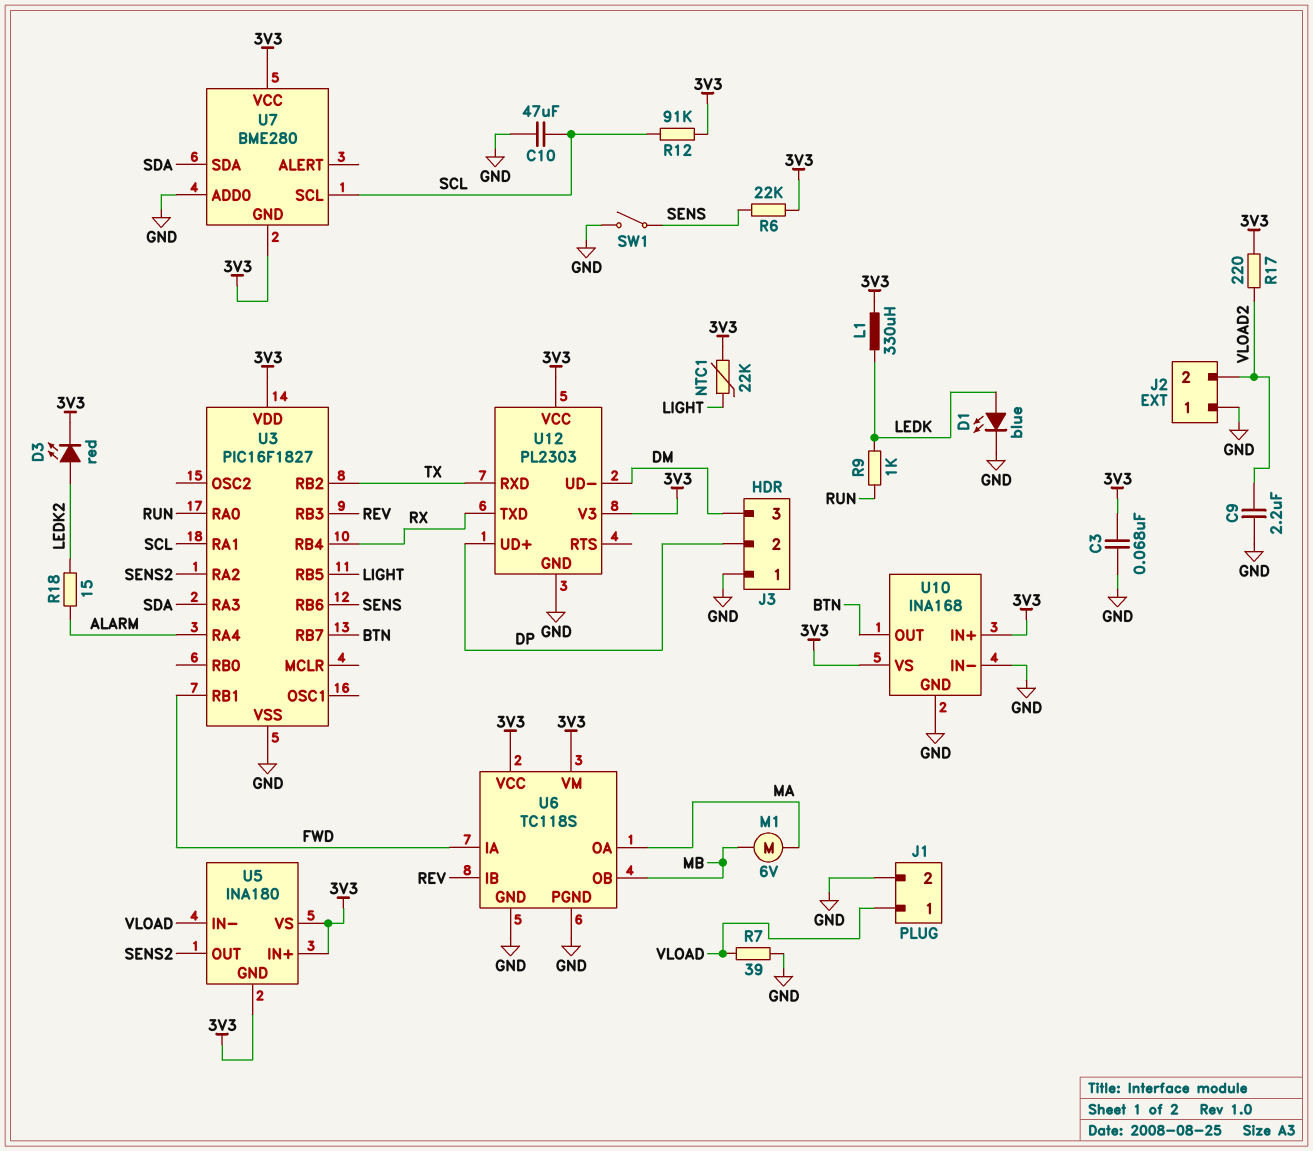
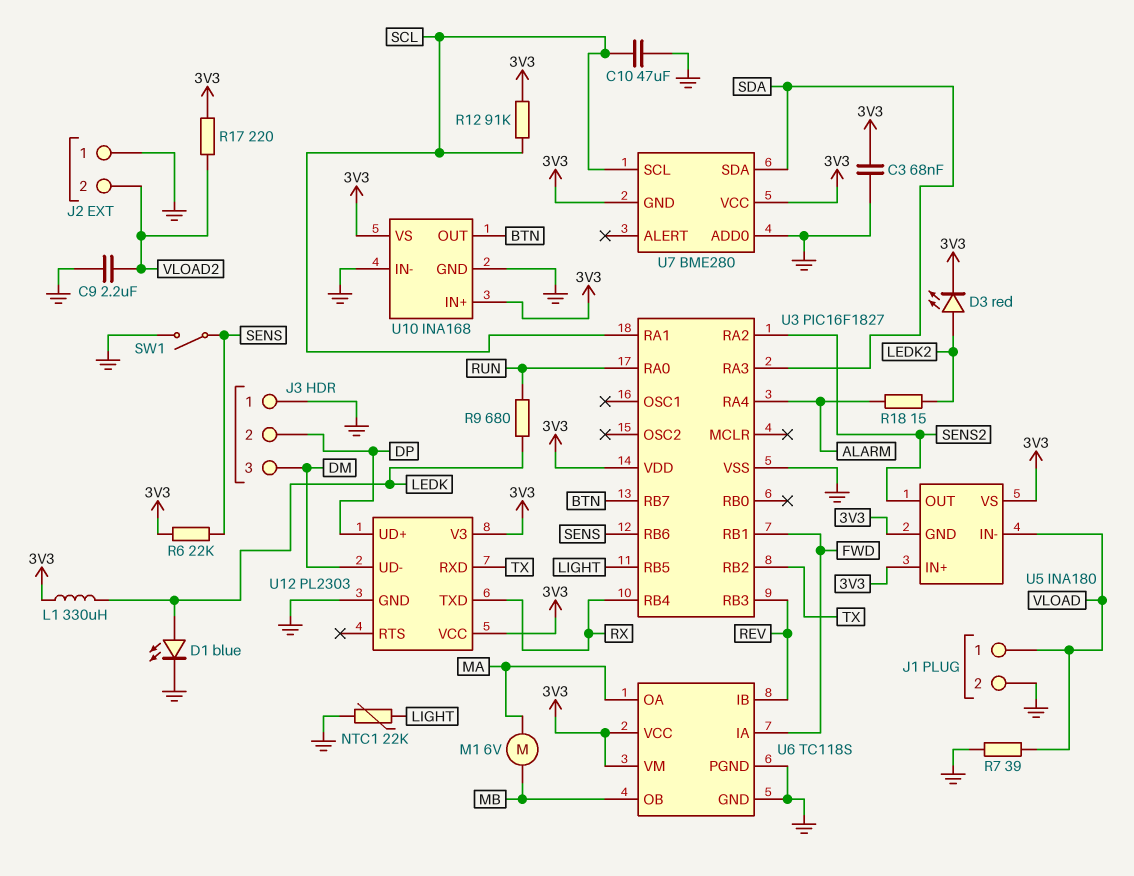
NTC1: 22k (3V3, LIGHT) -> 22k (GND, LIGHT)
R9: 1k (LEDK, RUN) -> 680 (LEDK, RUN)

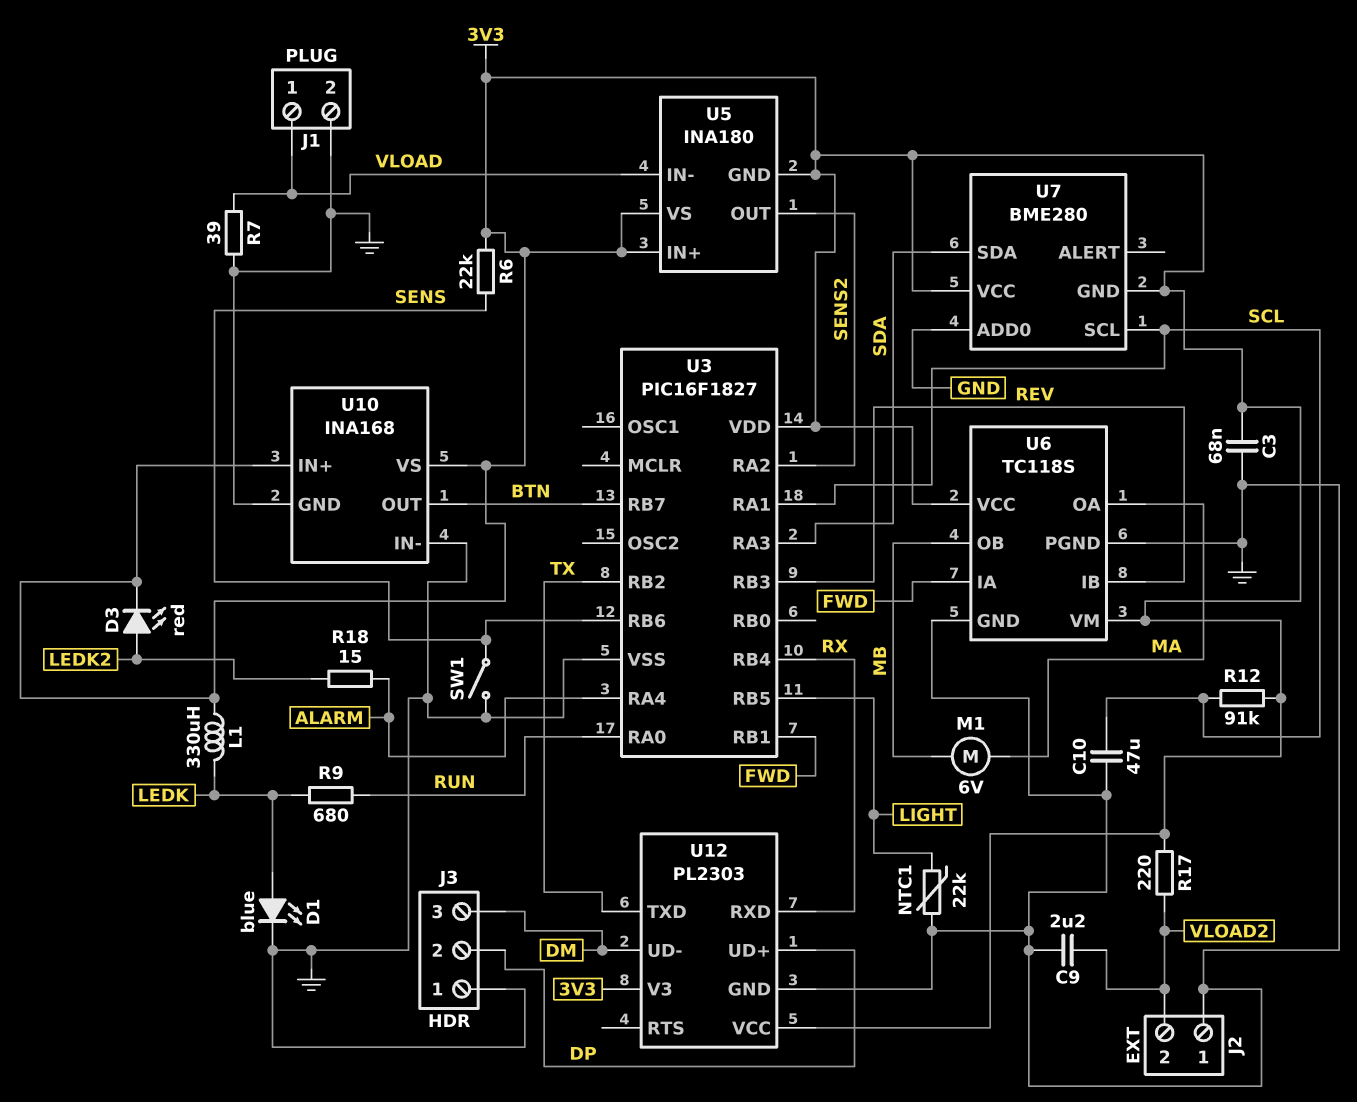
U12 pin RXD: TX -> RX
U12 pin TXD: RX -> TX

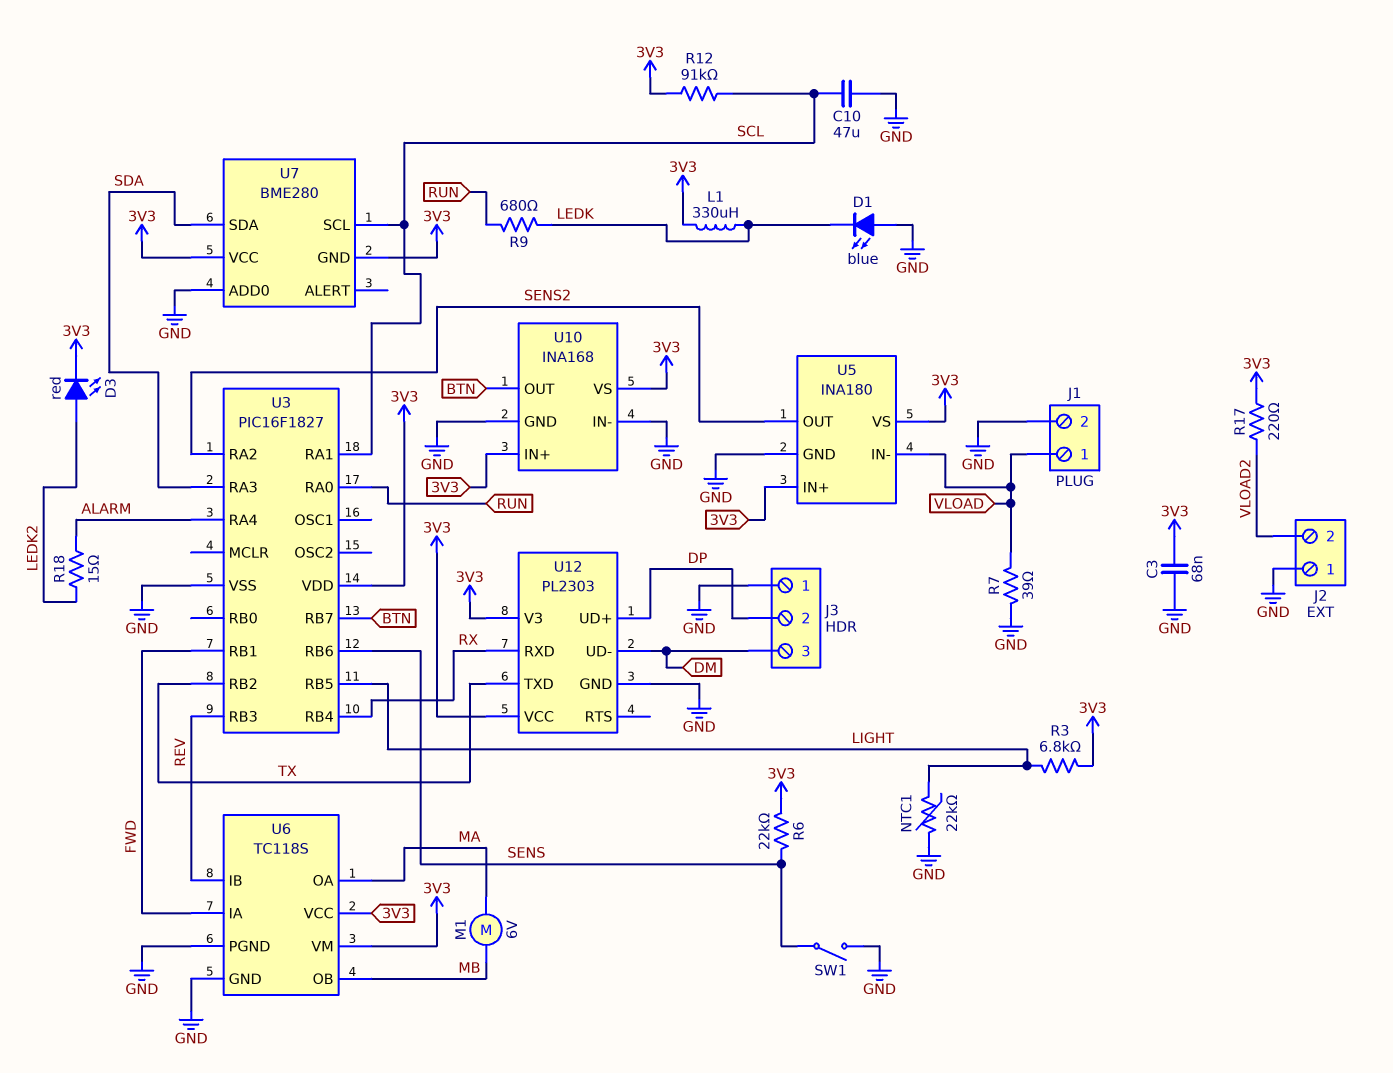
C9: 2.2uF (GND, VLOAD2) -> none
D1: LED blue (A LEDK, K GND) -> LED blue (A GND, K LEDK)
R3: none -> 6.8k (3V3, LIGHT)
U5 pin GND: 3V3 -> GND

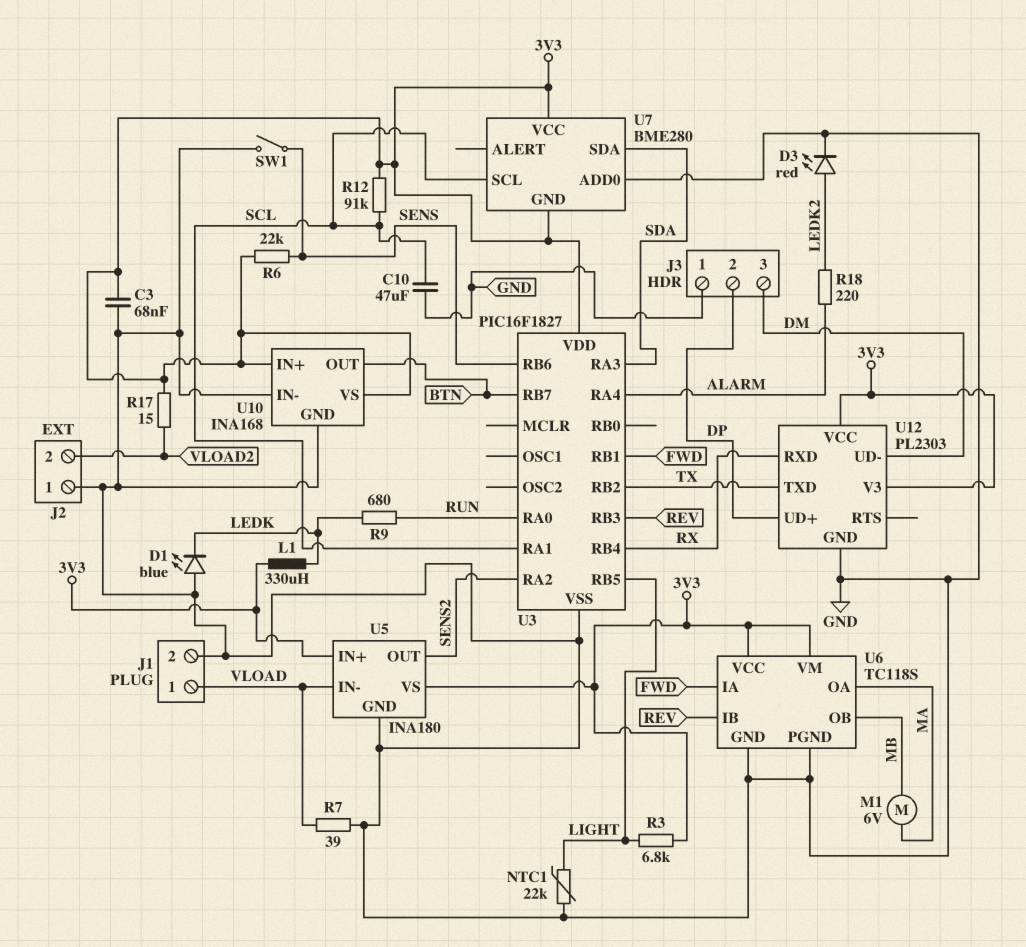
D3: LED red (A LEDK2, K 3V3) -> LED red (A LEDK2, K GND)
R17: 220 (3V3, VLOAD2) -> 15 (3V3, VLOAD2)
R18: 15 (ALARM, LEDK2) -> 220 (ALARM, LEDK2)

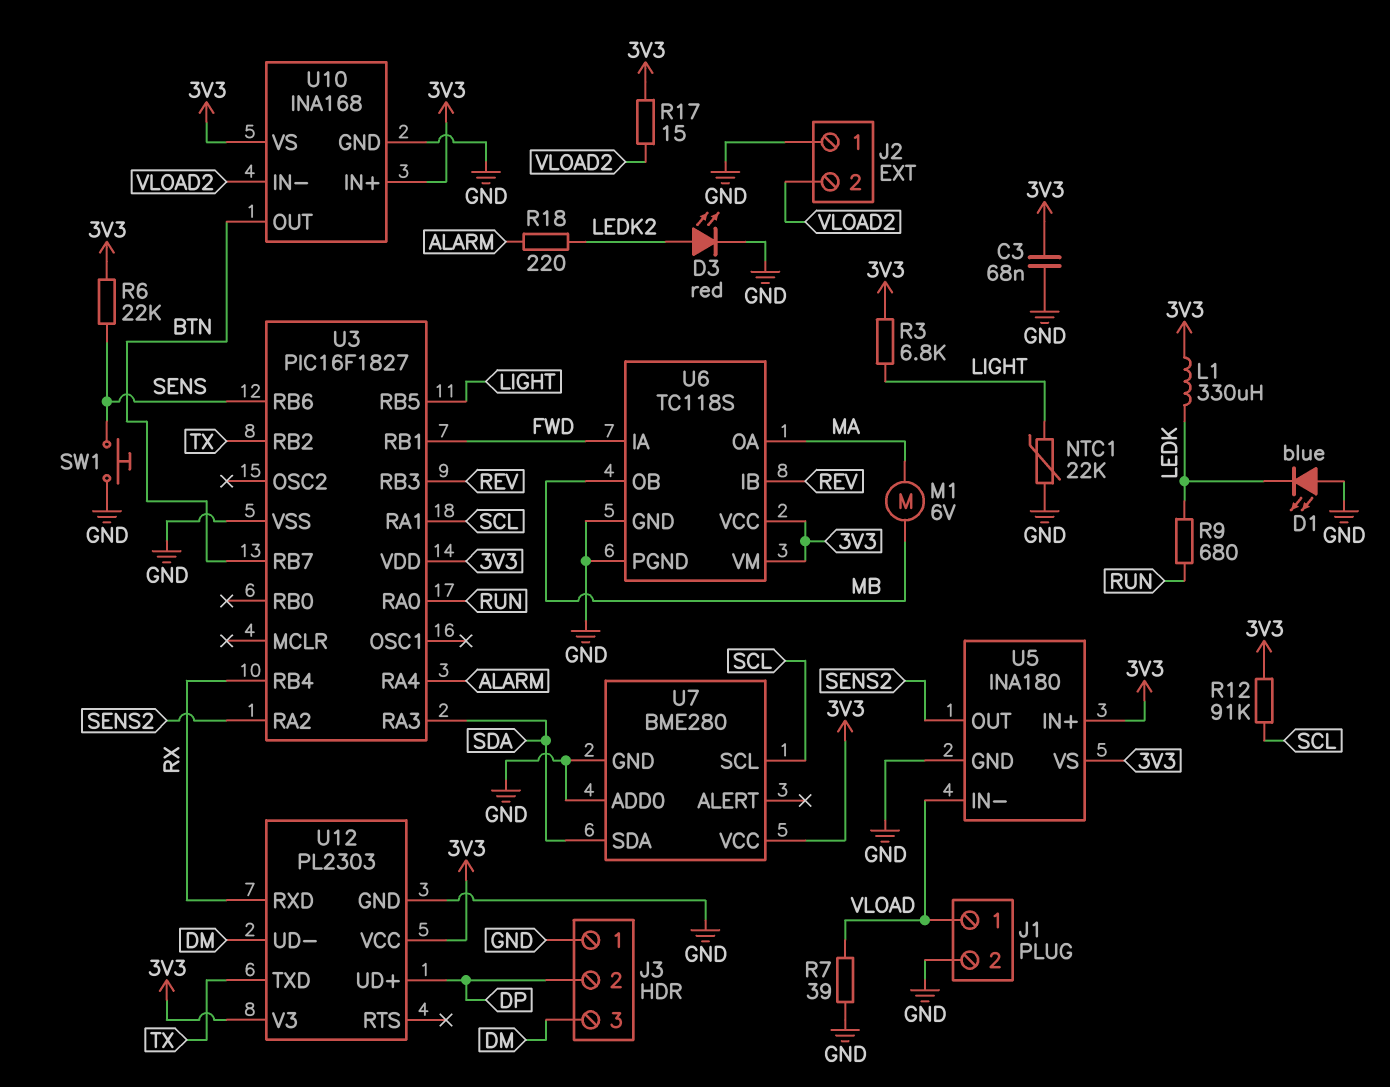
C10: 47uF (GND, SCL) -> none
SW1: switch (GND, SENS) -> button (GND, SENS)
U7 pin GND: 3V3 -> GND
U10 pin IN-: GND -> VLOAD2

